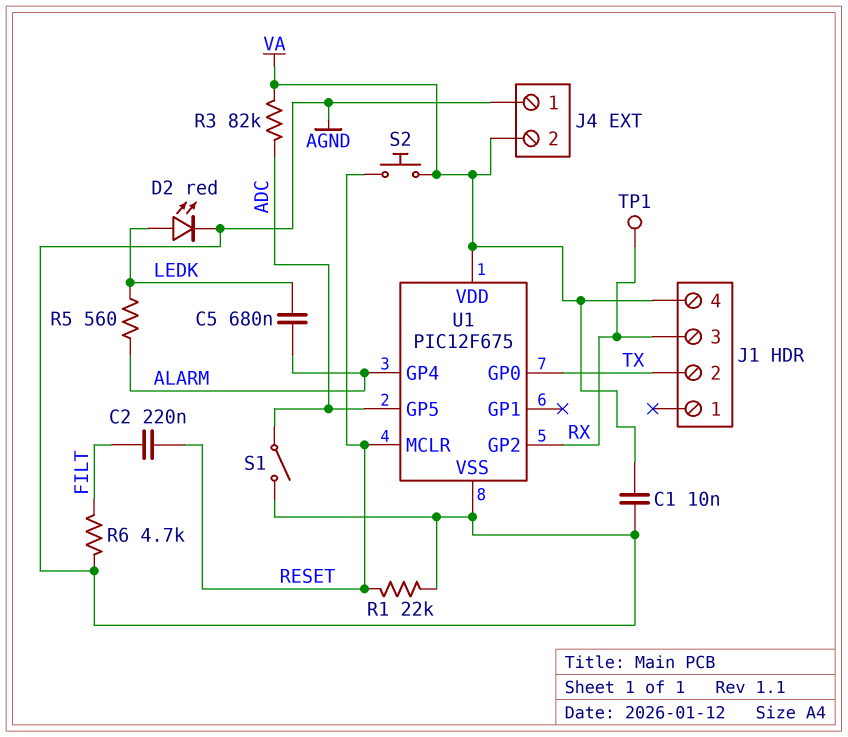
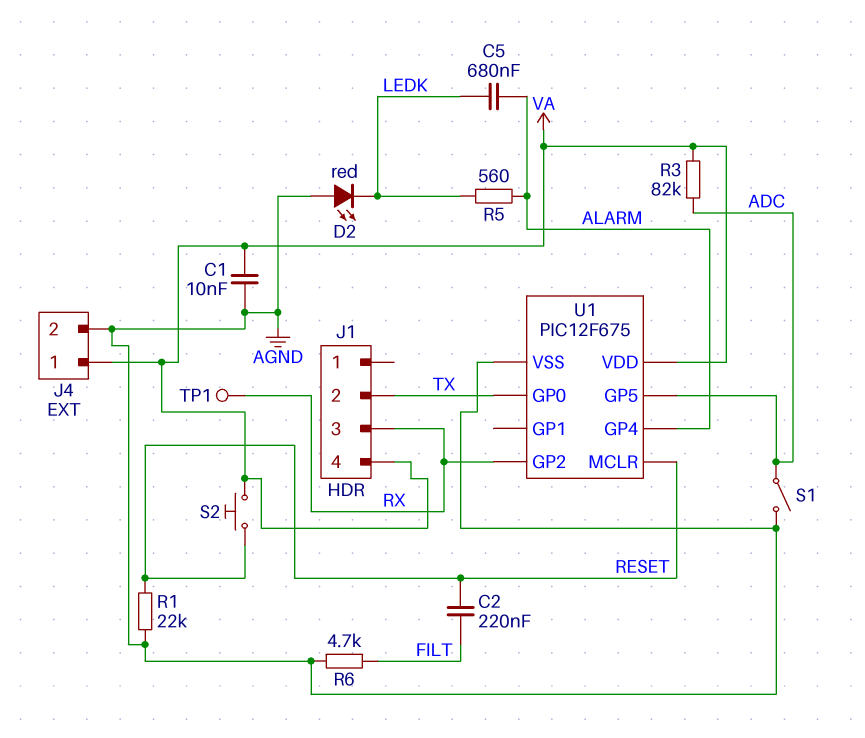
D2: LED red (A LEDK, K AGND) -> LED red (A AGND, K LEDK)
J4 pin 1: AGND -> VA
J4 pin 2: VA -> AGND

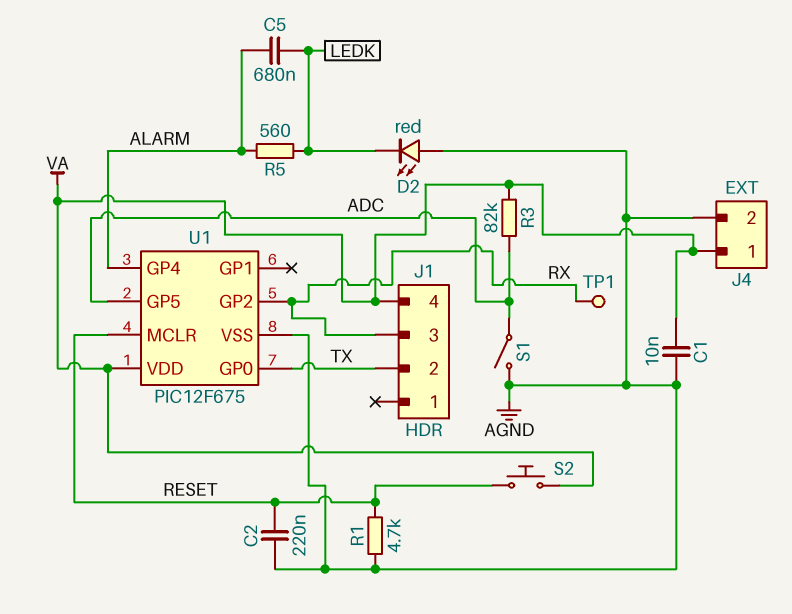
C2: 220nF (FILT, RESET) -> 220nF (AGND, RESET)
R1: 22k (AGND, RESET) -> 4.7k (AGND, RESET)
R6: 4.7k (AGND, FILT) -> none

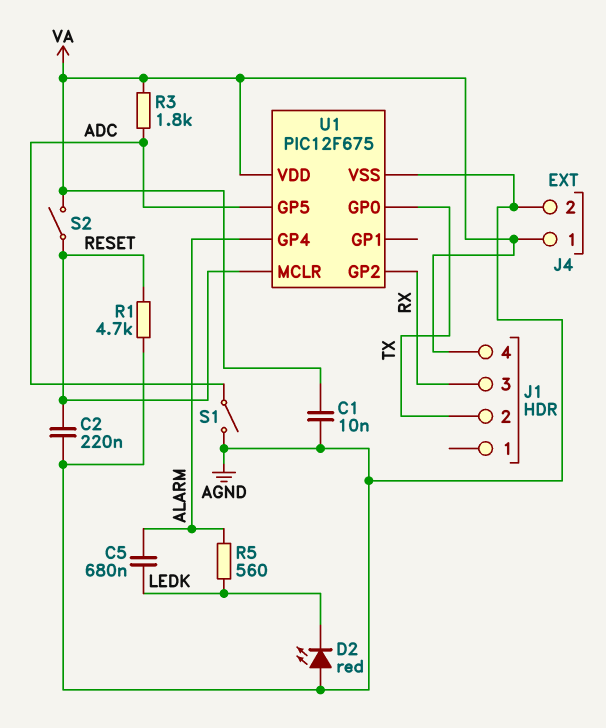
R3: 82k (ADC, VA) -> 1.8k (ADC, VA)
S2: button (RESET, VA) -> switch (RESET, VA)
TP1: test point (RX) -> none

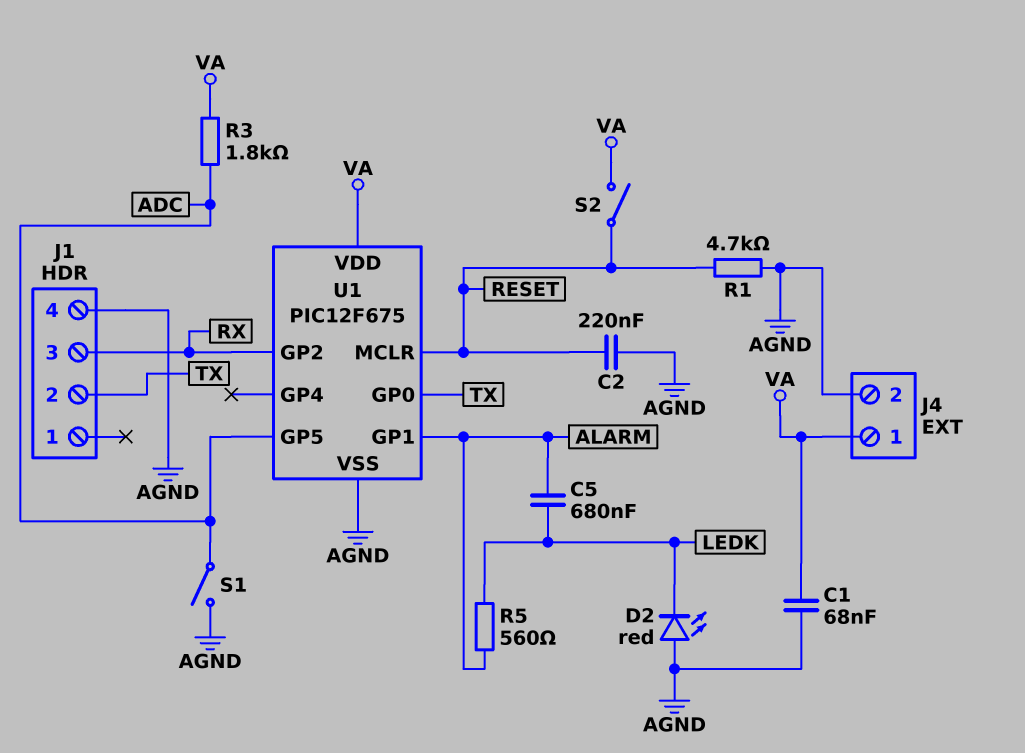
C1: 10nF (AGND, VA) -> 68nF (AGND, VA)
J1 pin 4: VA -> AGND
U1 pin GP1: none -> ALARM
U1 pin GP4: ALARM -> none

